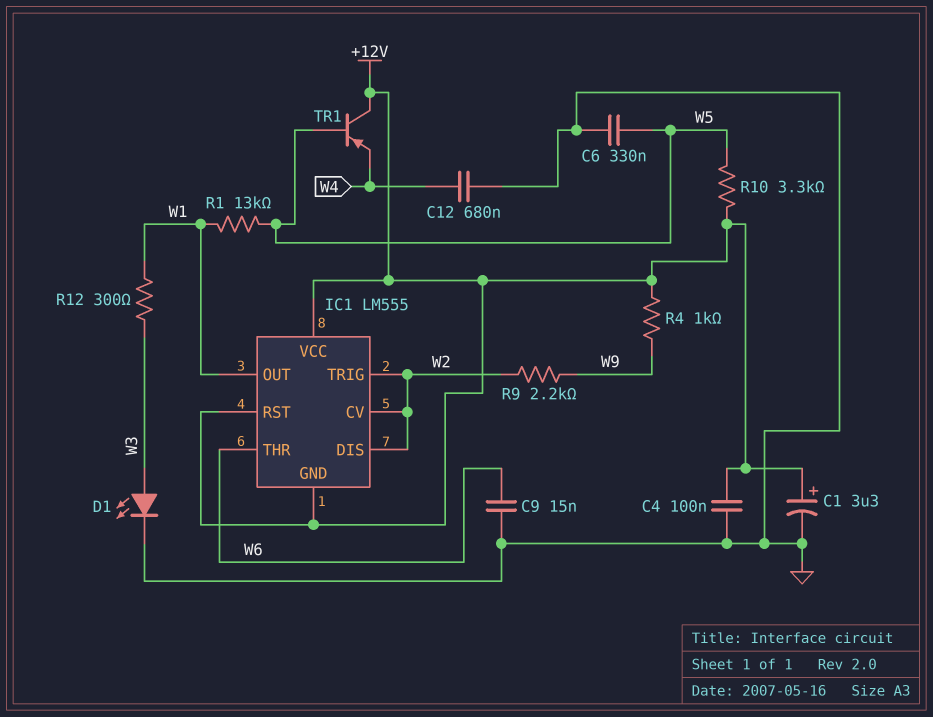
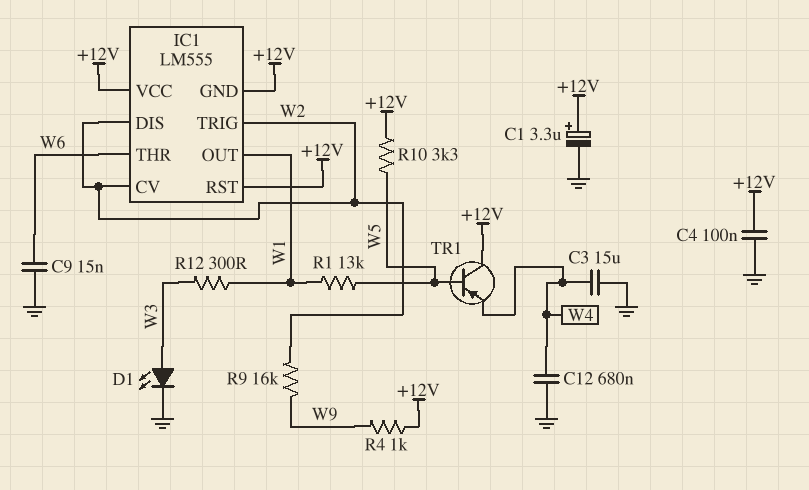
C3: none -> 15uF (GND, W4)
C6: 330nF (GND, W5) -> none
R9: 2.2k (W2, W9) -> 16k (W2, W9)

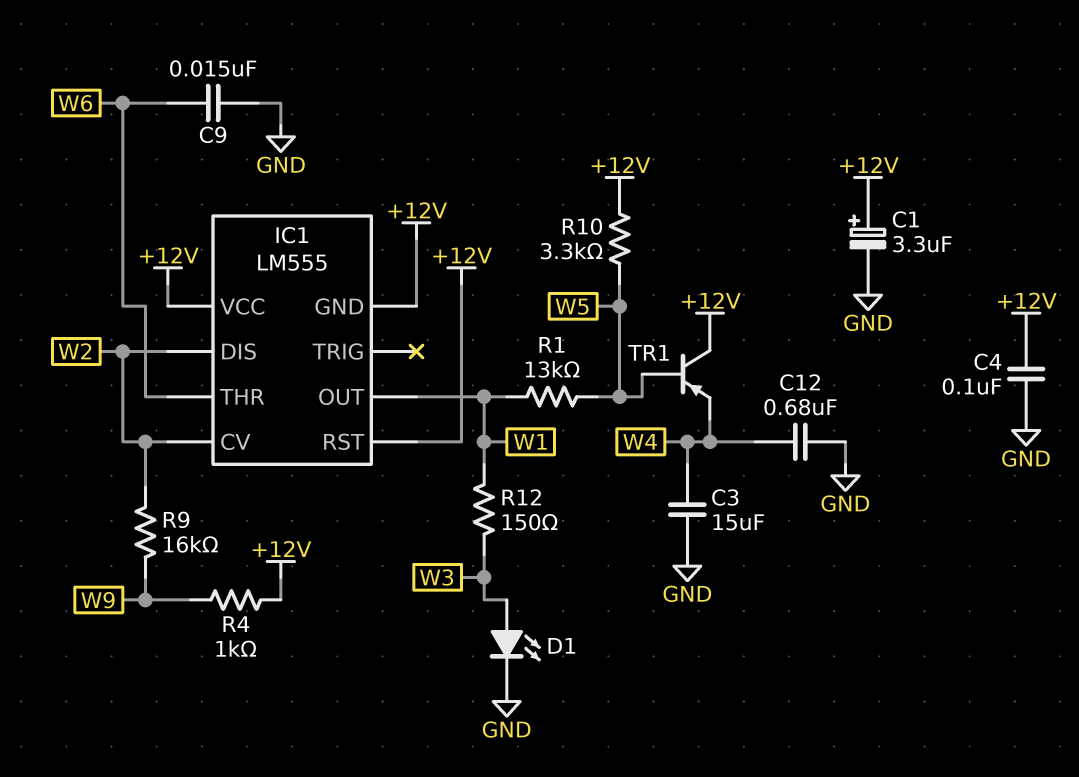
IC1 pin TRIG: W2 -> none
R12: 300 (W1, W3) -> 150 (W1, W3)

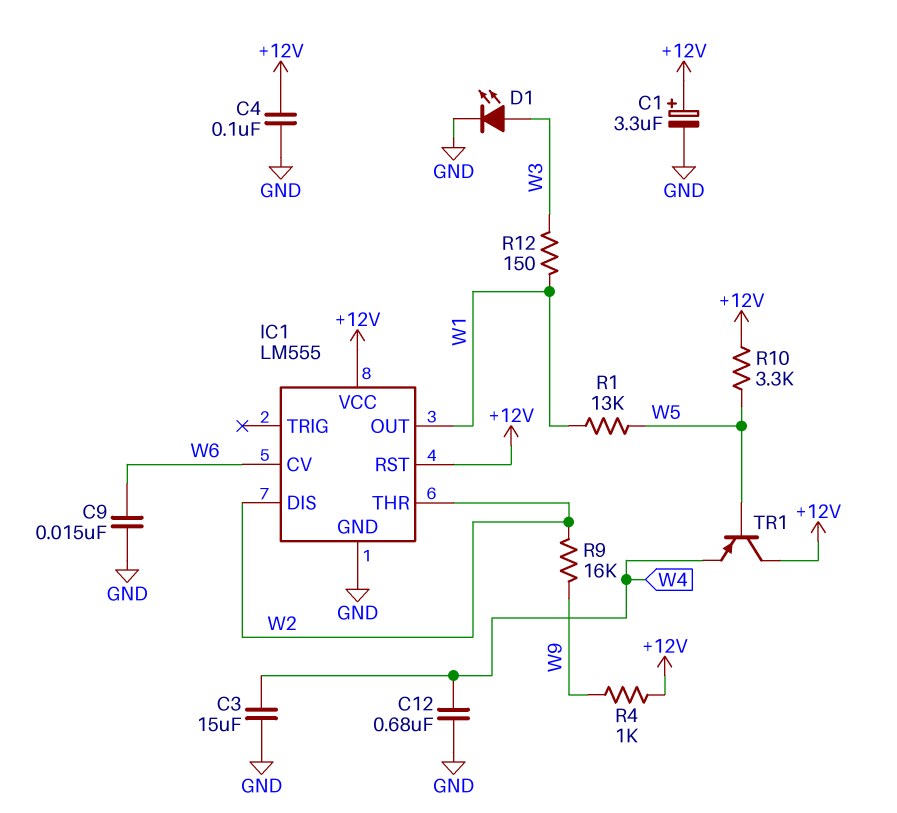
IC1 pin CV: W2 -> W6
IC1 pin GND: +12V -> GND
IC1 pin THR: W6 -> W2

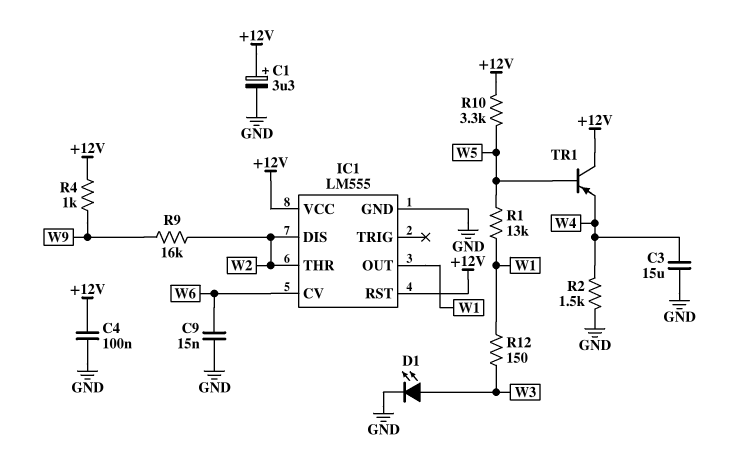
C12: 680nF (GND, W4) -> none
R2: none -> 1.5k (GND, W4)

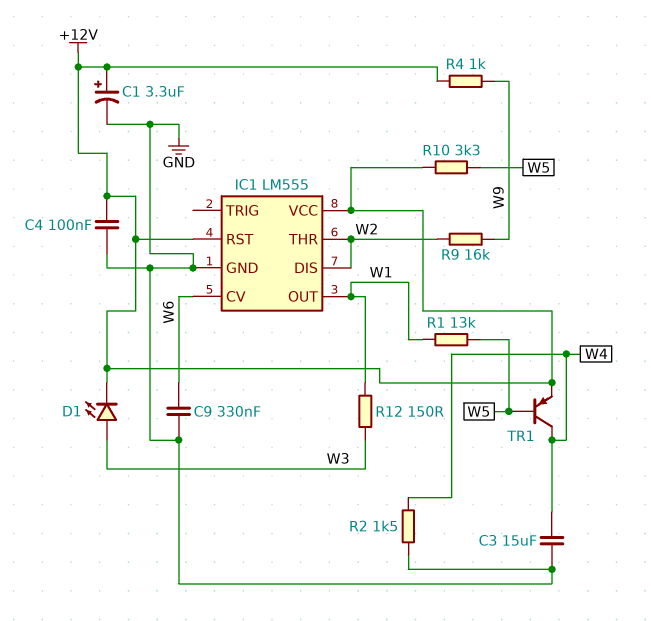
C9: 15nF (GND, W6) -> 330nF (GND, W6)
D1: LED (A W3, K GND) -> LED (A W3, K +12V)
TR1: PNP (B W5, C +12V, E W4) -> PNP (B W5, C W4, E +12V)

